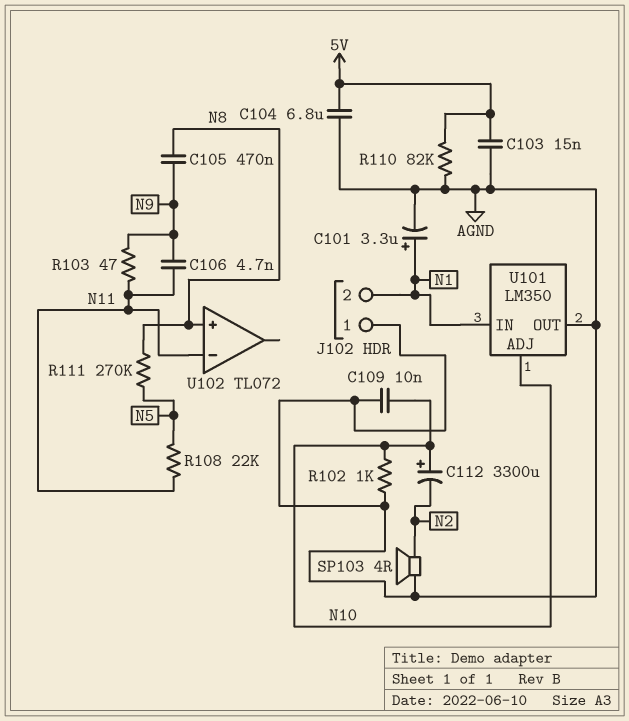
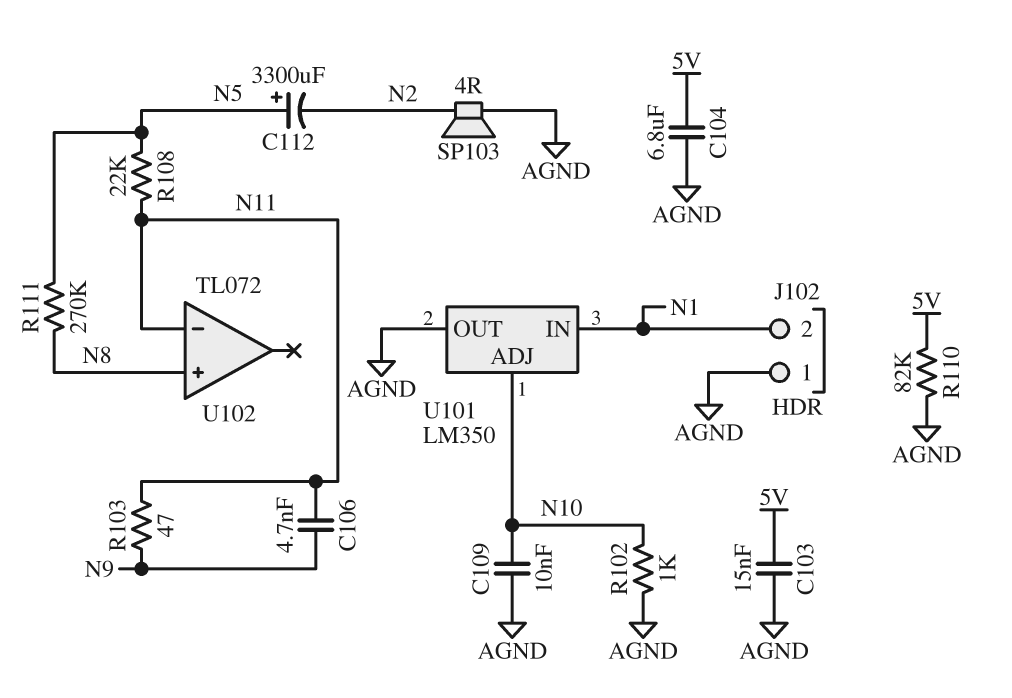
C101: 3.3uF (plus N1, minus AGND) -> none
C105: 470nF (N8, N9) -> none
C112: 3300uF (plus N10, minus N2) -> 3300uF (plus N5, minus N2)

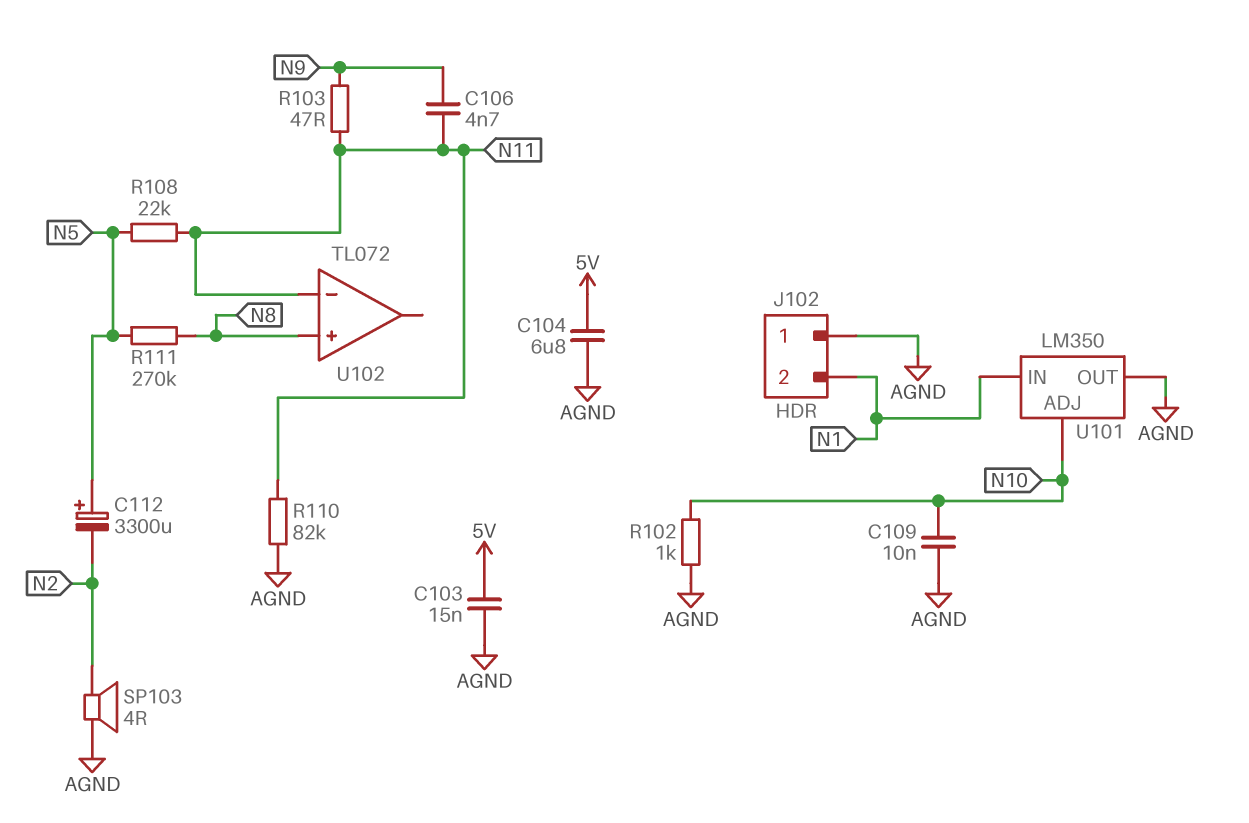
R110: 82k (5V, AGND) -> 82k (AGND, N11)

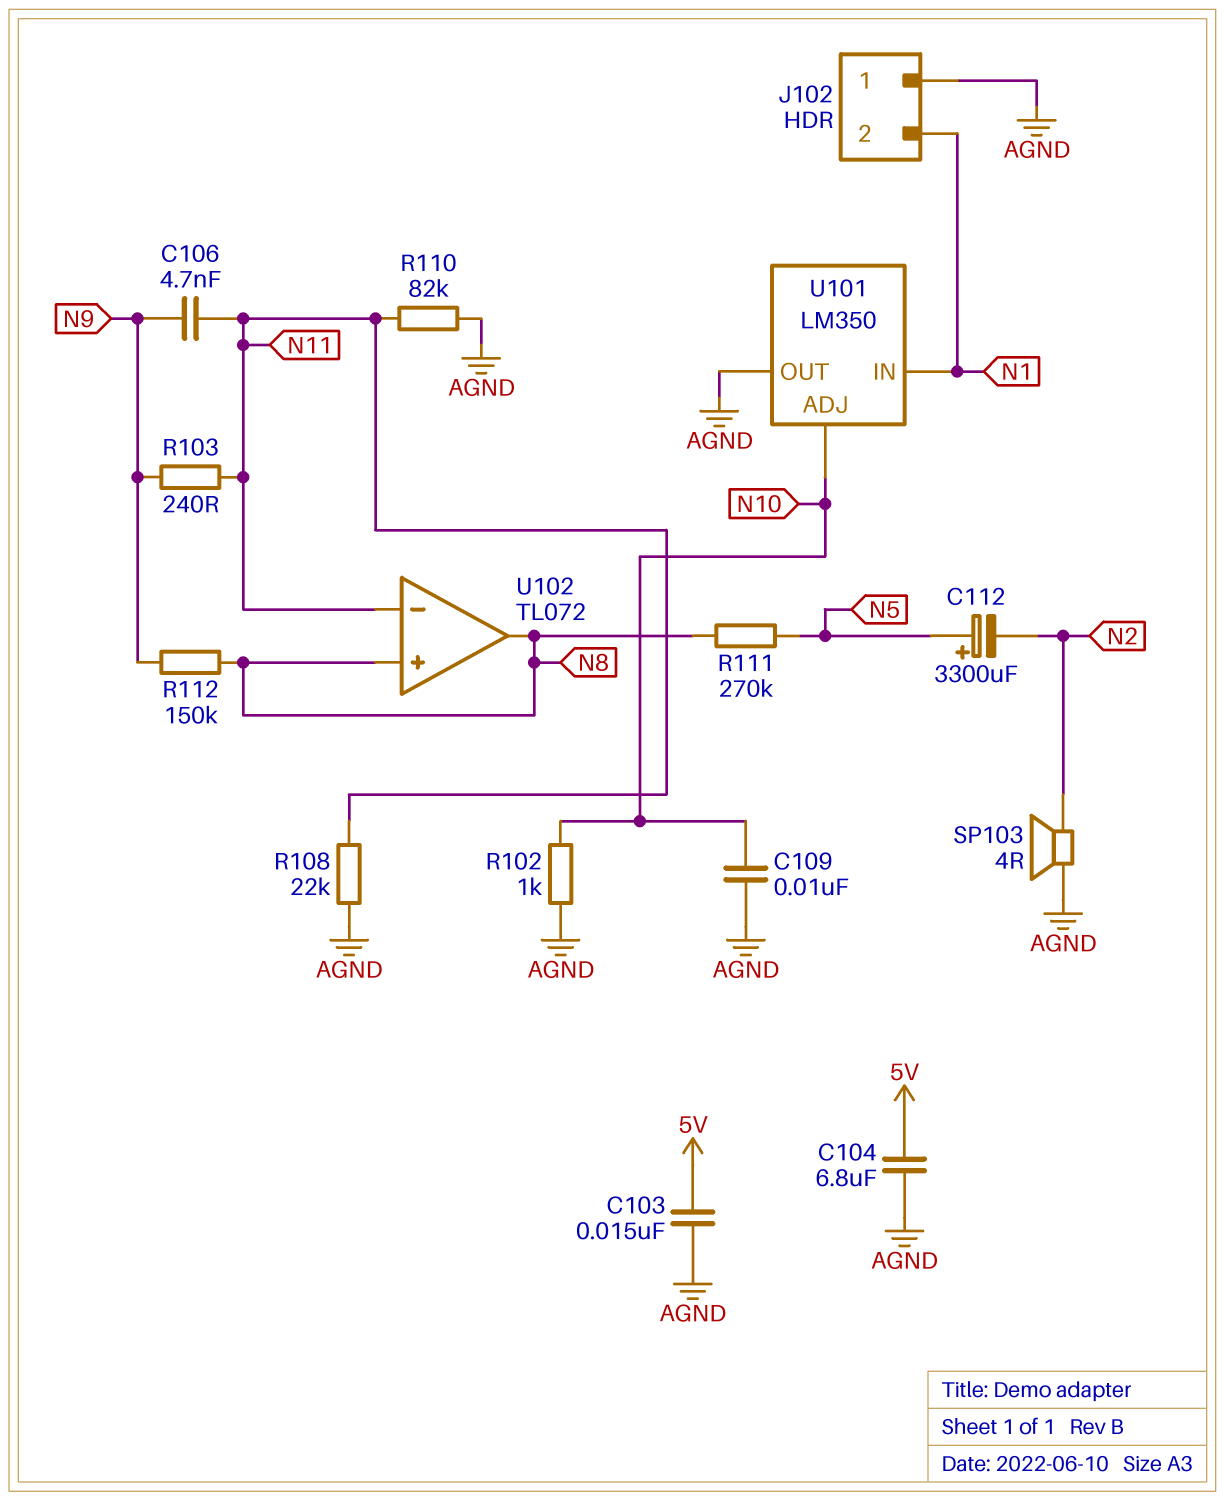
R103: 47 (N9, N11) -> 240 (N9, N11)
R108: 22k (N5, N11) -> 22k (AGND, N11)
R112: none -> 150k (N8, N9)
U102 pin out: none -> N8

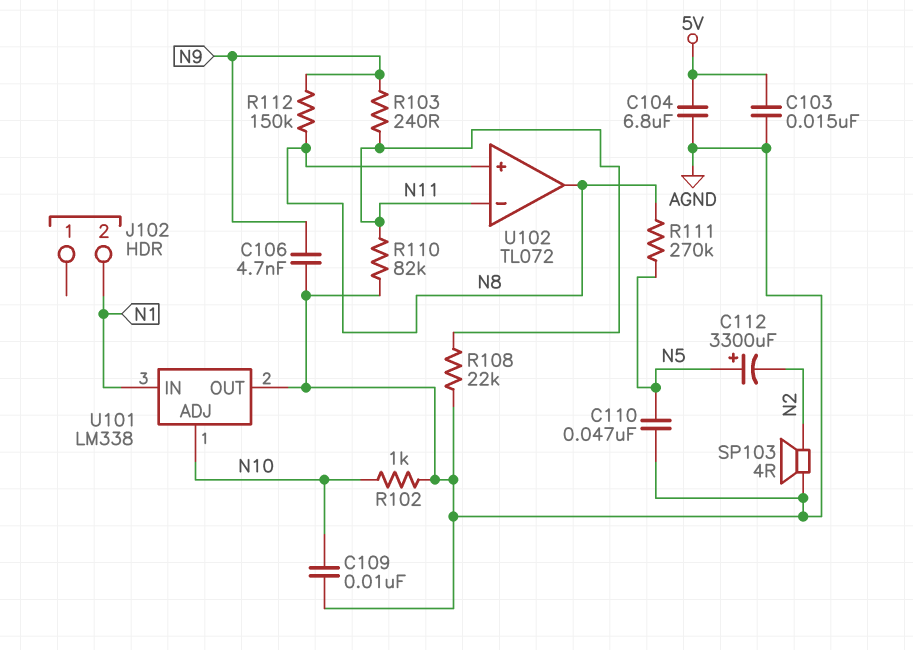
C106: 4.7nF (N9, N11) -> 4.7nF (AGND, N9)
C110: none -> 47nF (AGND, N5)
J102 pin 1: AGND -> none
U101: LM350 -> LM338

